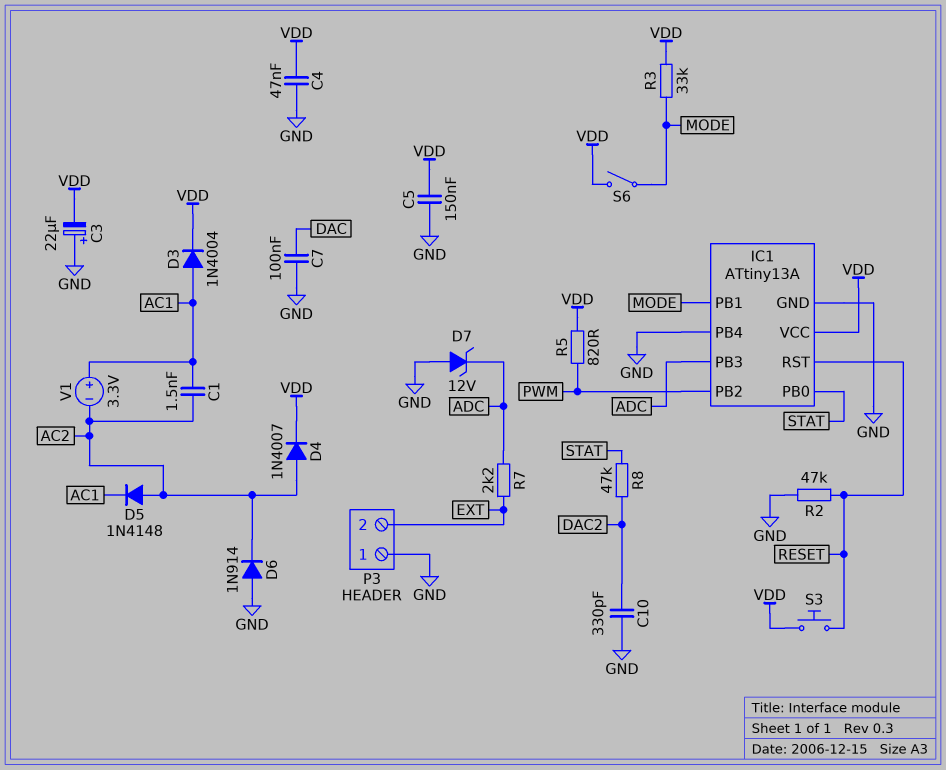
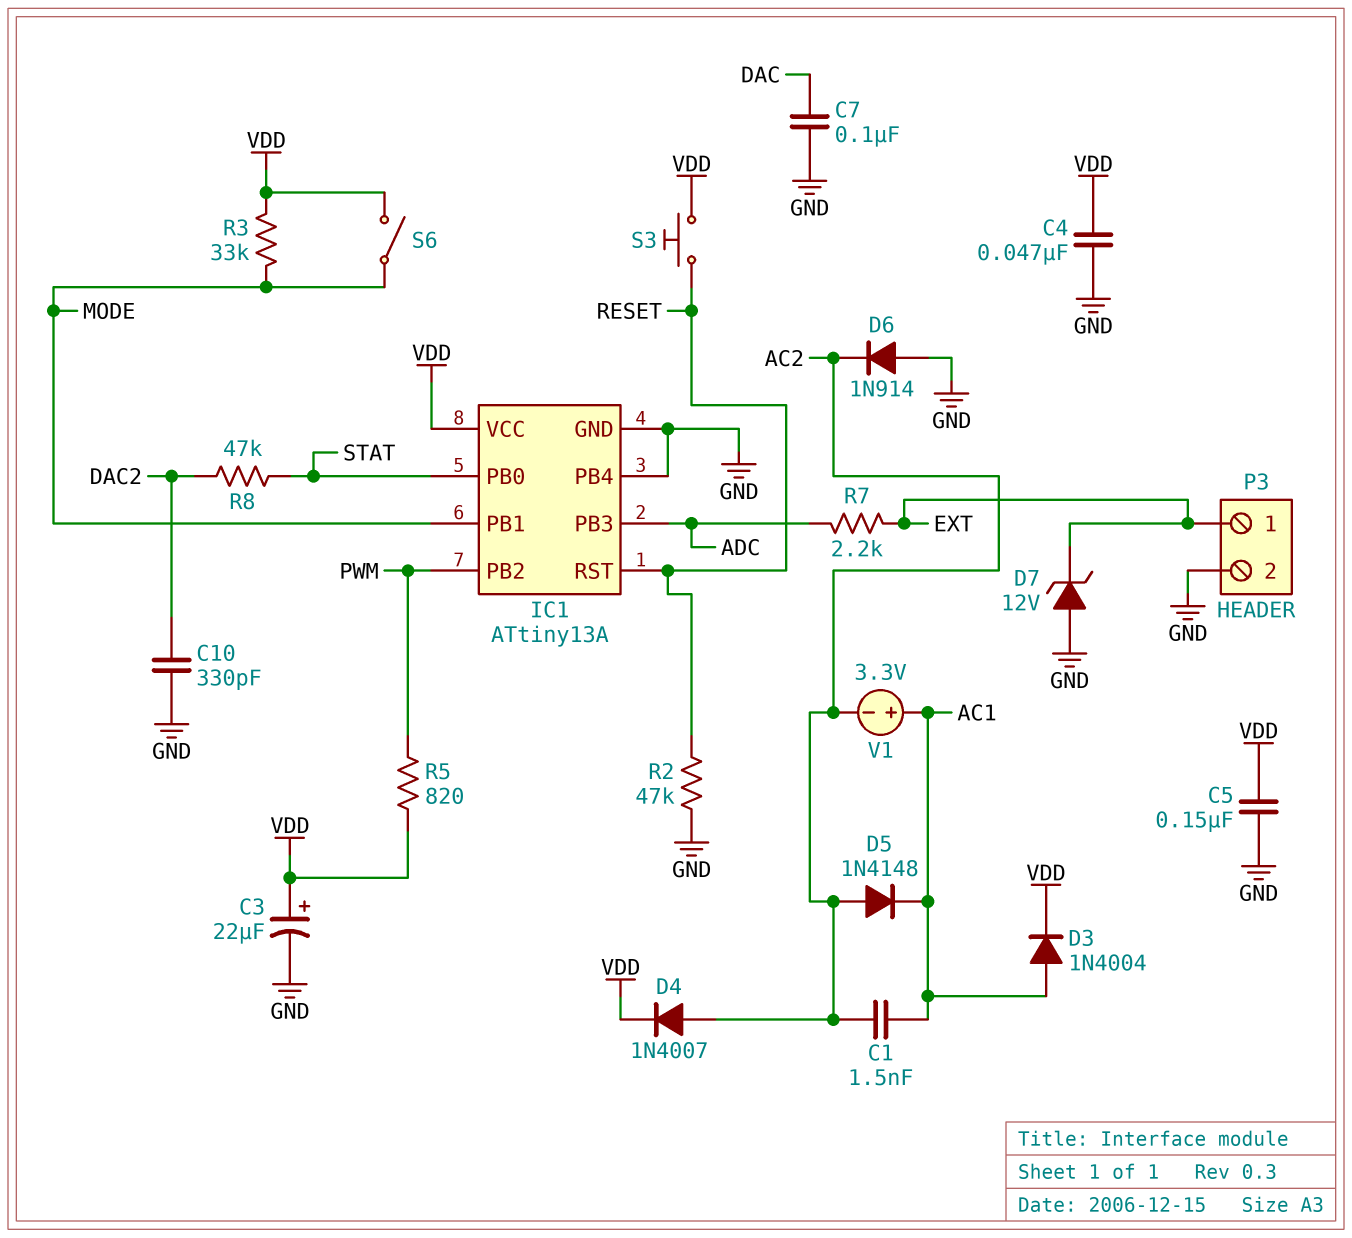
C3: 22uF (plus GND, minus VDD) -> 22uF (plus VDD, minus GND)
D7: zener 12V (A GND, K ADC) -> zener 12V (A GND, K EXT)
P3 pin 1: GND -> EXT
P3 pin 2: EXT -> GND

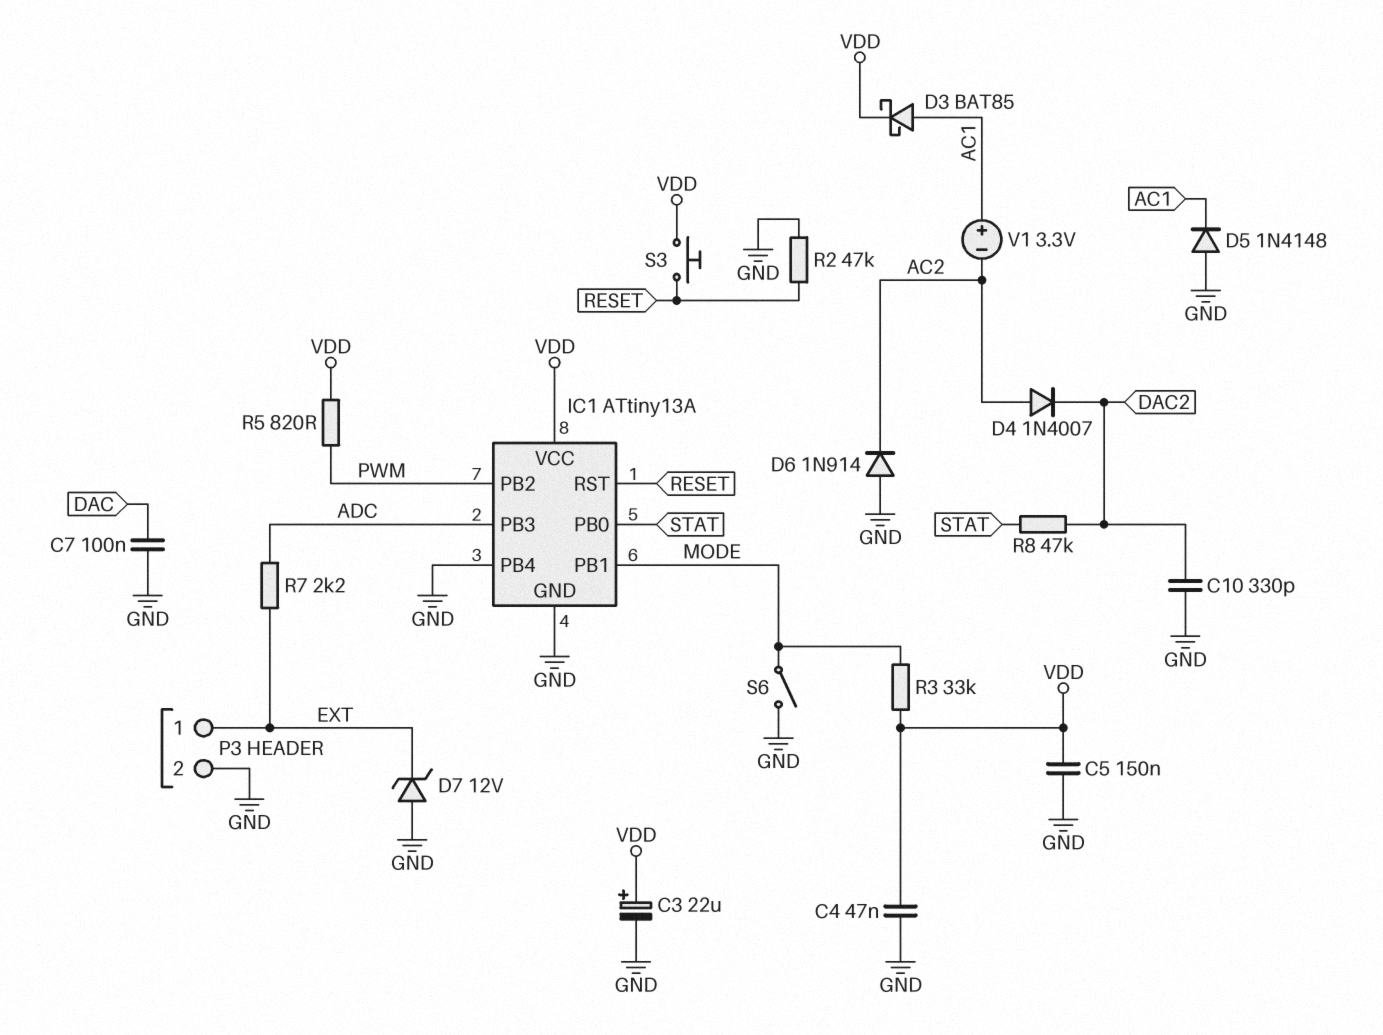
C1: 1.5nF (AC1, AC2) -> none
D3: diode 1N4004 (A AC1, K VDD) -> schottky BAT85 (A AC1, K VDD)
D4: diode 1N4007 (A AC2, K VDD) -> diode 1N4007 (A AC2, K DAC2)
D5: diode 1N4148 (A AC2, K AC1) -> diode 1N4148 (A GND, K AC1)
S6: switch (MODE, VDD) -> switch (GND, MODE)

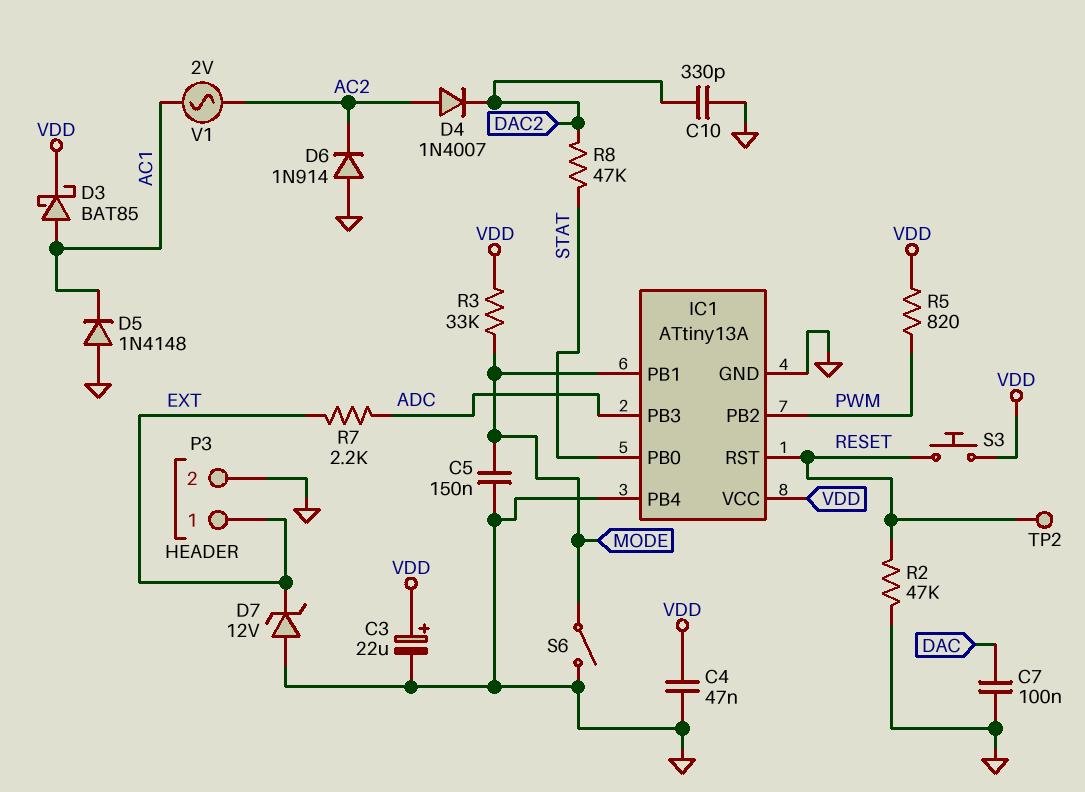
C5: 150nF (GND, VDD) -> 150nF (GND, MODE)
TP2: none -> test point (RESET)
V1: 3.3V (plus AC1, minus AC2) -> AC 2V (AC1, AC2)

